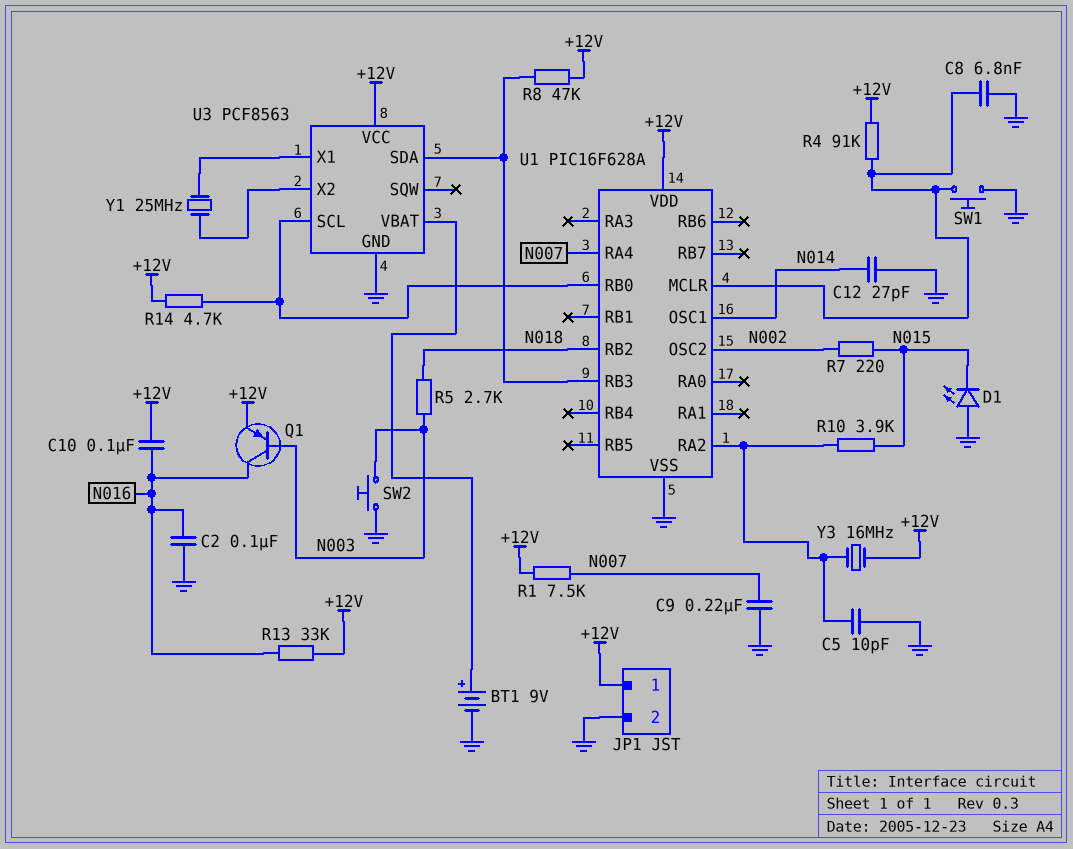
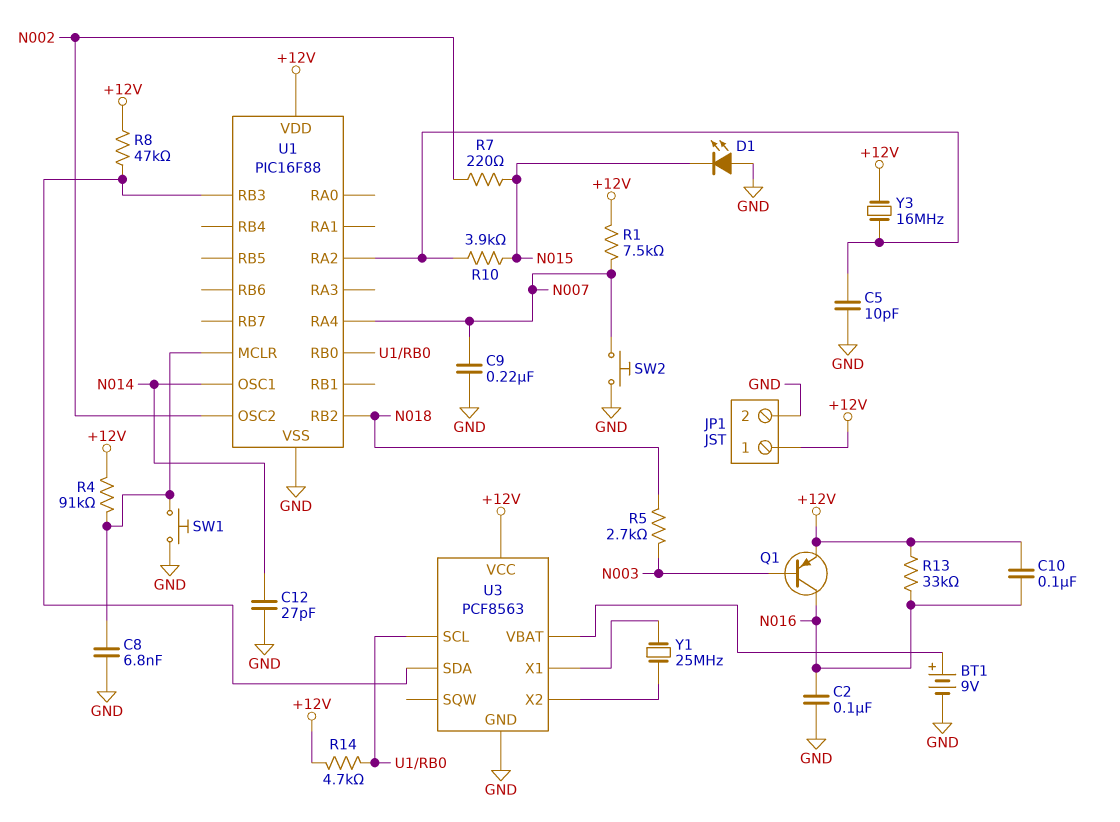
SW2: button (GND, N003) -> button (GND, N007)
U1: PIC16F628A -> PIC16F88

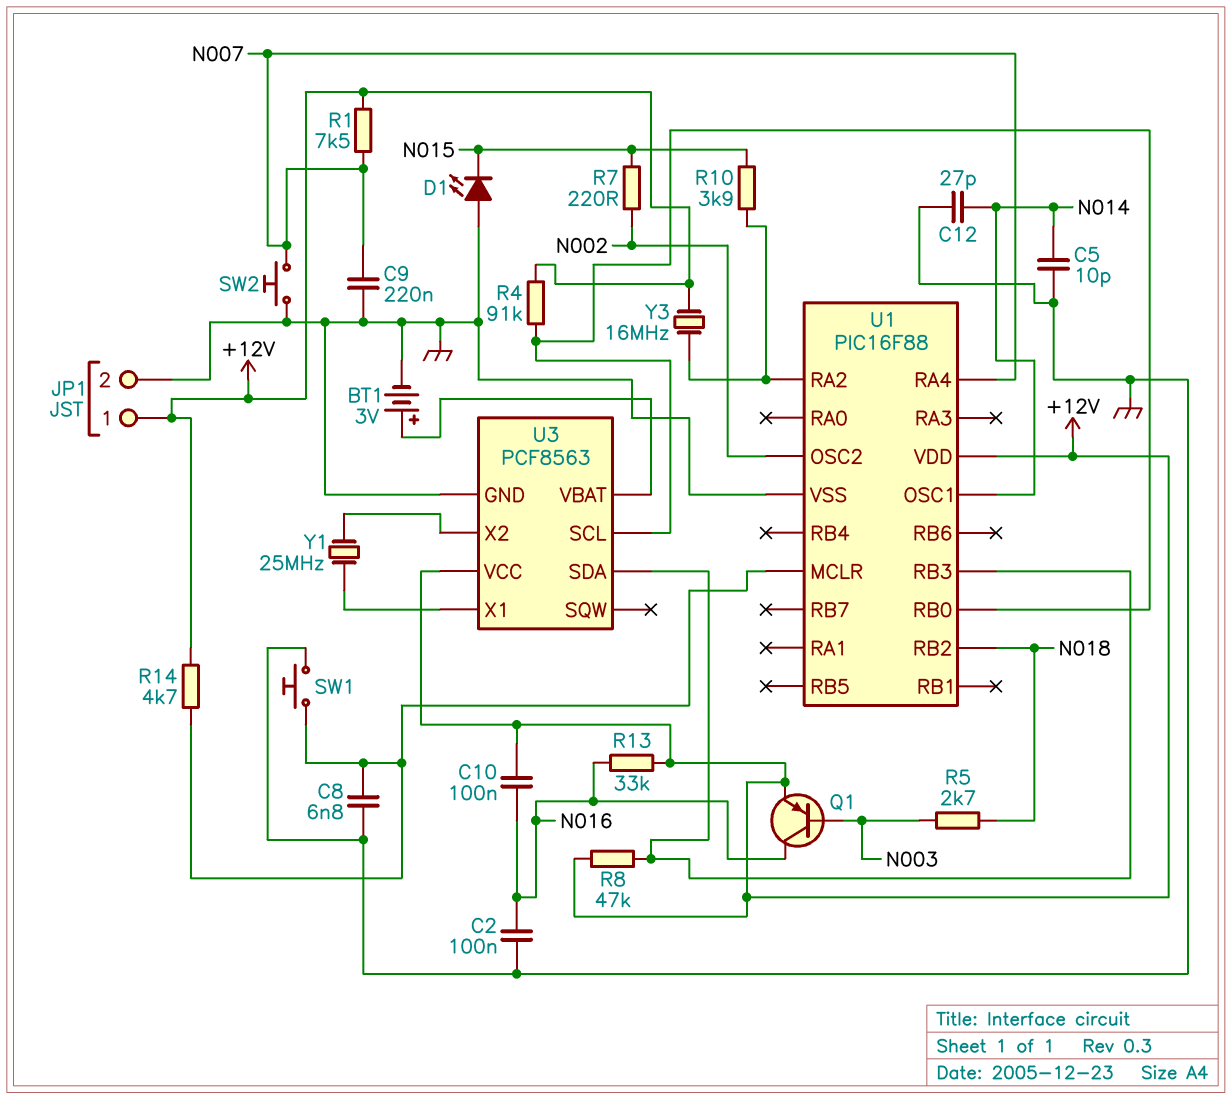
BT1: 9V (plus U3/VBAT, minus GND) -> 3V (plus U3/VBAT, minus GND)
C5: 10pF (GND, U1/RA2) -> 10pF (GND, N014)
R4: 91k (+12V, U1/MCLR) -> 91k (+12V, U1/RB0)
R14: 4.7k (+12V, U1/RB0) -> 4.7k (+12V, U1/MCLR)

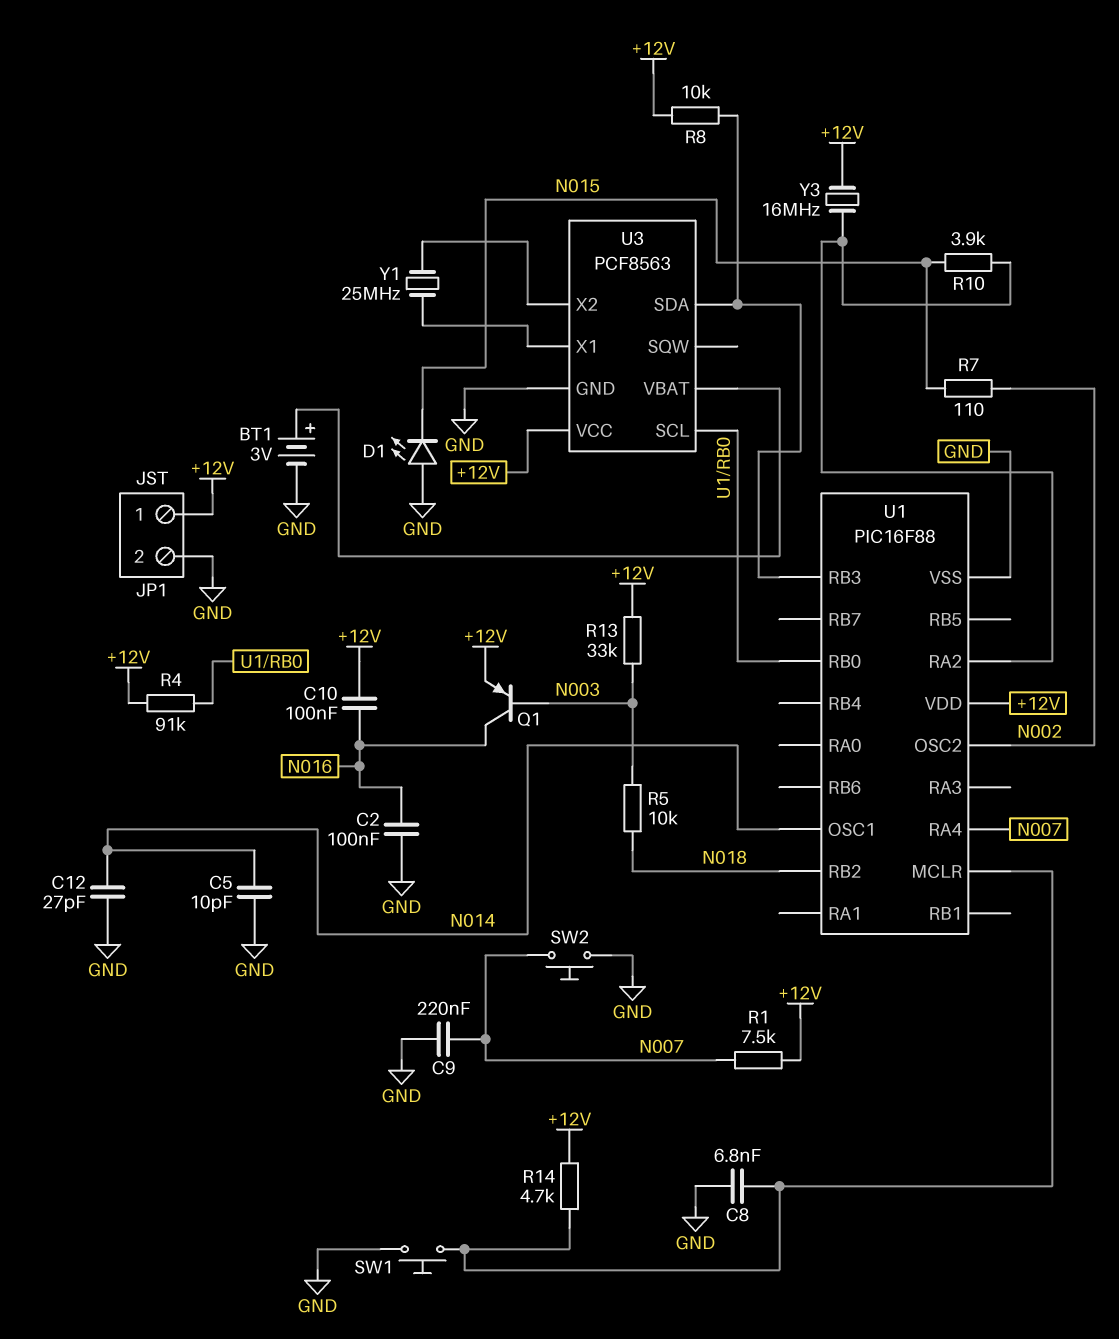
R5: 2.7k (N003, N018) -> 10k (N003, N018)
R7: 220 (N002, N015) -> 110 (N002, N015)
R8: 47k (+12V, U1/RB3) -> 10k (+12V, U1/RB3)
R13: 33k (+12V, N016) -> 33k (+12V, N003)

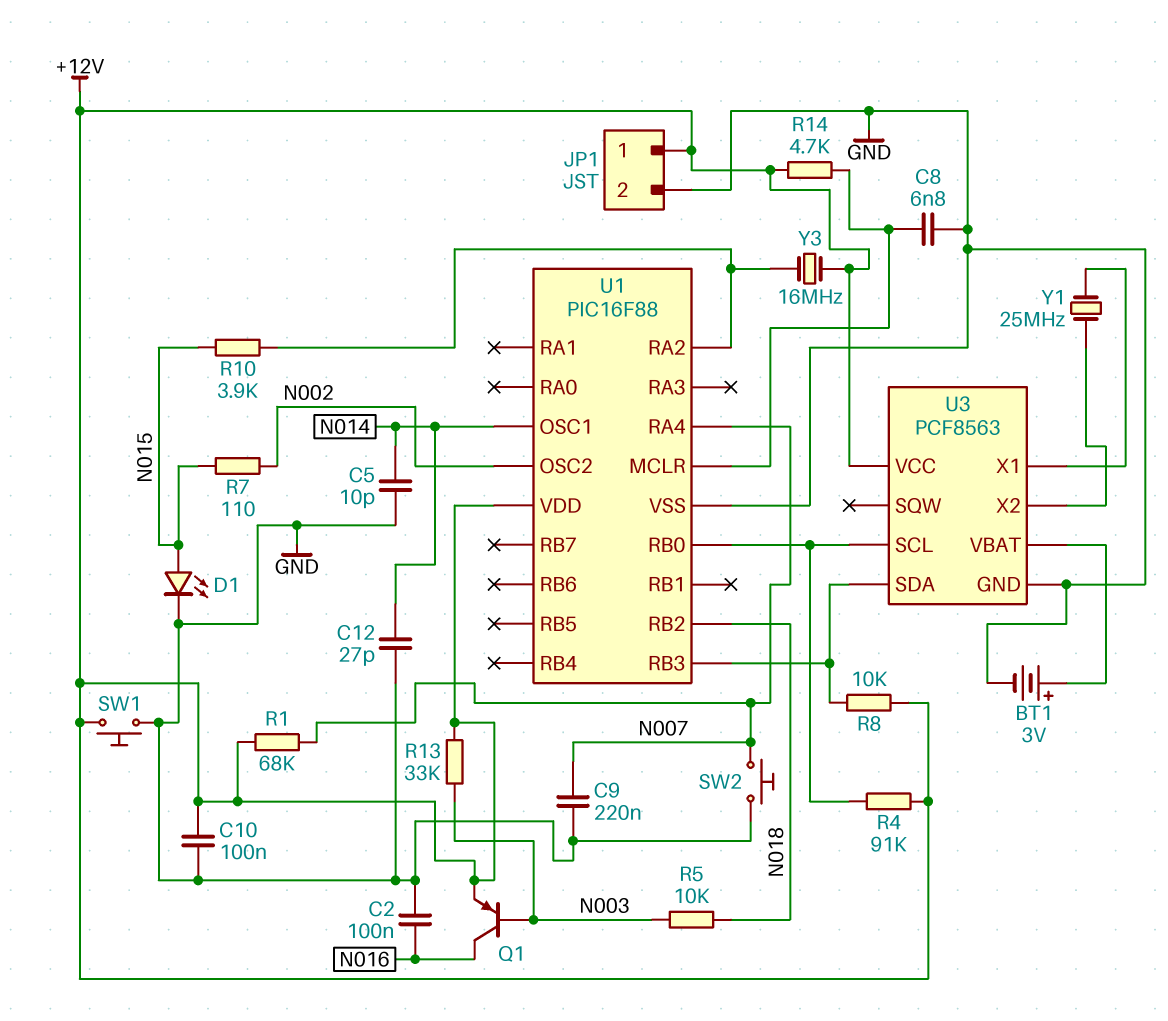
C10: 100nF (+12V, N016) -> 100nF (+12V, GND)
D1: LED (A GND, K N015) -> LED (A N015, K GND)
R1: 7.5k (+12V, N007) -> 68k (+12V, N007)
SW1: button (GND, U1/MCLR) -> button (+12V, GND)

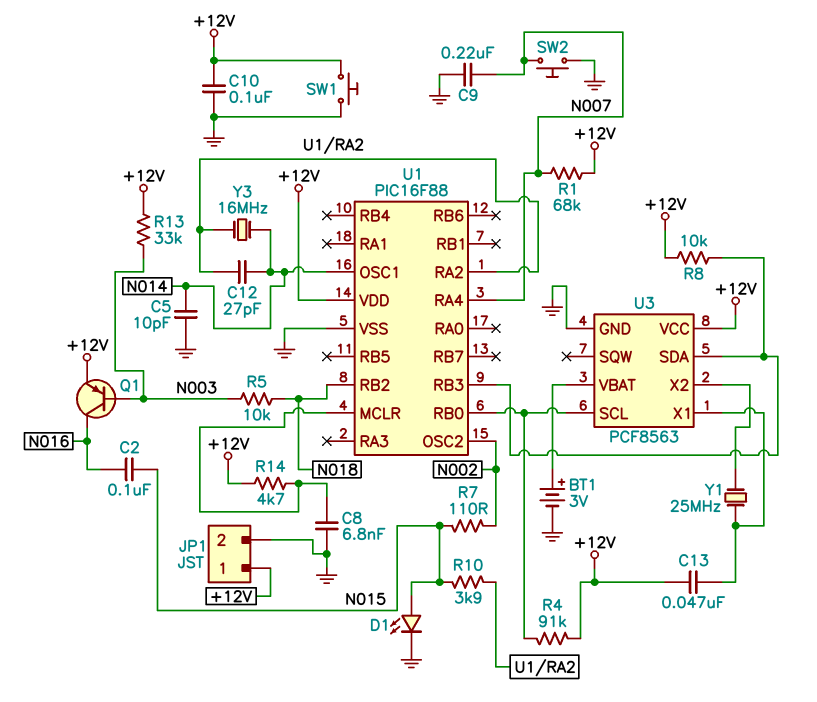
C2: 100nF (GND, N016) -> 100nF (N015, N016)
C12: 27pF (GND, N014) -> 27pF (N014, U1/RA2)
C13: none -> 47nF (+12V, U3/X1)
Y3: 16MHz (+12V, U1/RA2) -> 16MHz (N014, U1/RA2)

